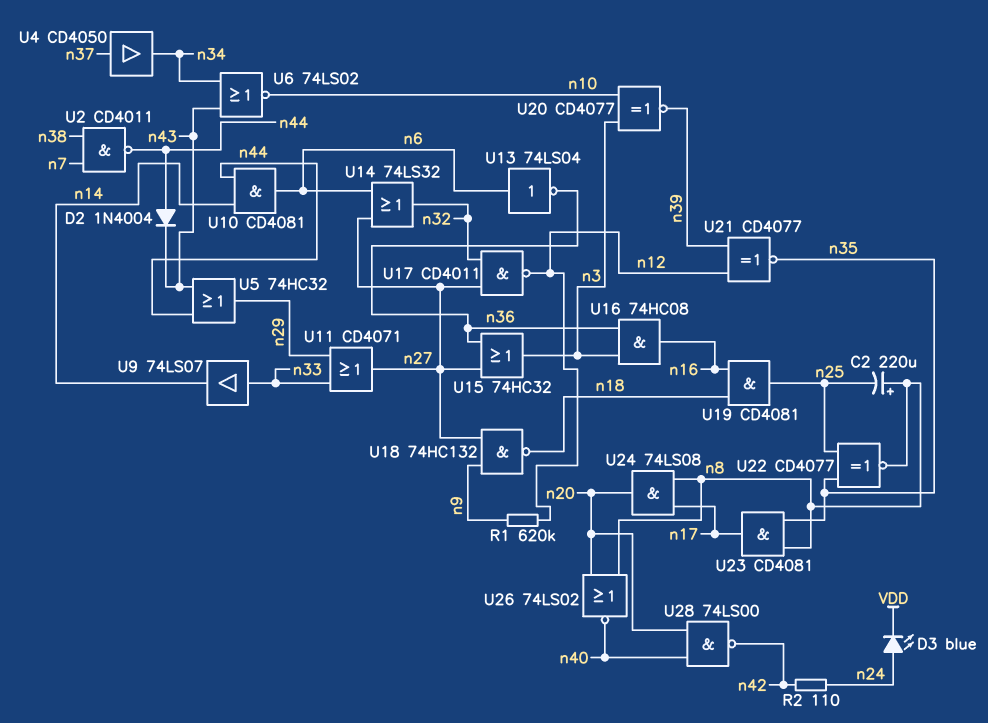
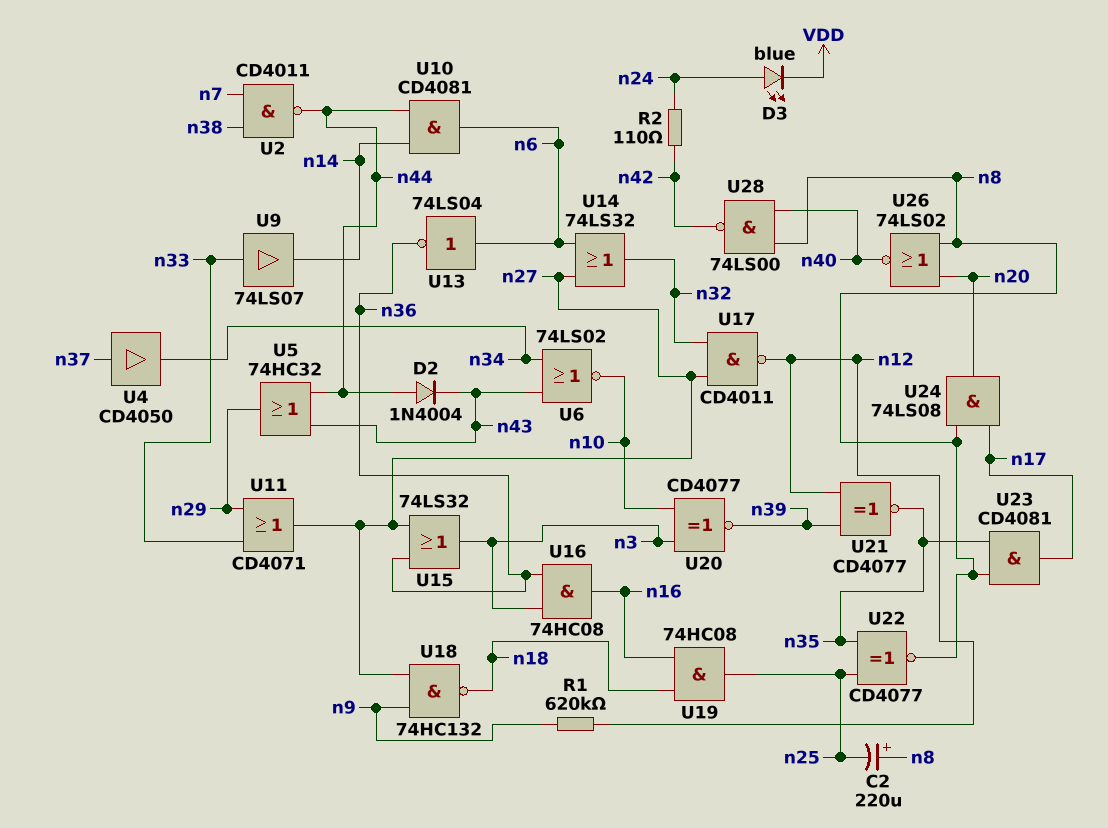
U15: OR 74HC32 (in n27, in n36, out n3) -> OR 74LS32 (in n27, in n36, out n3)
U19: AND CD4081 (in n16, in n18, out n25) -> AND 74HC08 (in n16, in n18, out n25)
U28: NAND 74LS00 (in n20, in n40, out n42) -> NAND 74LS00 (in n8, in n40, out n42)

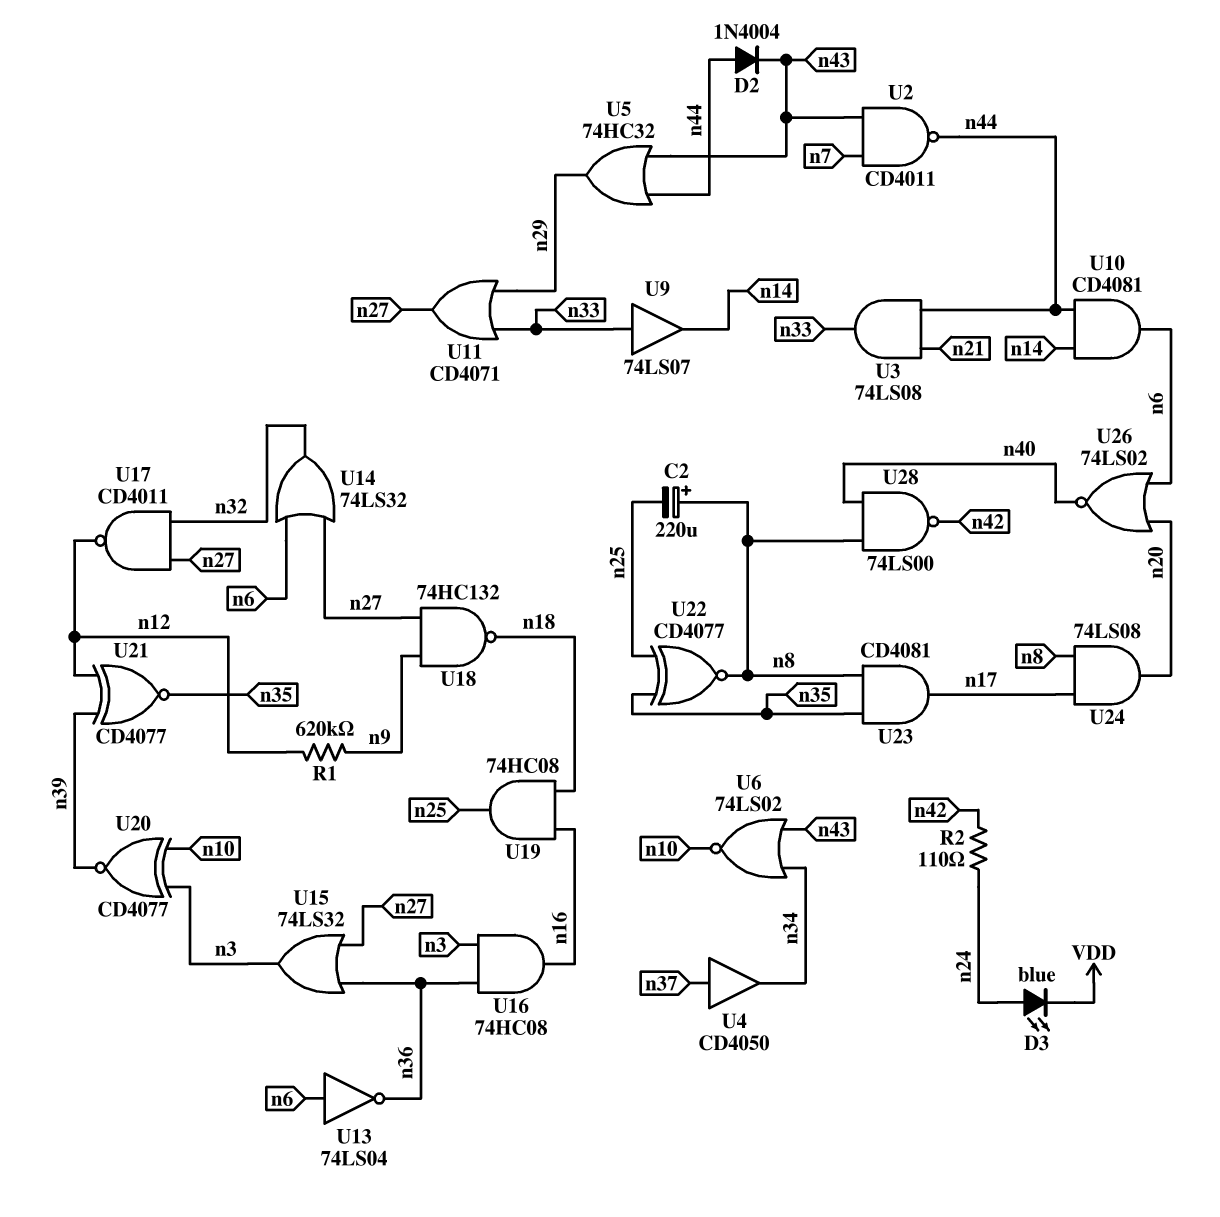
U2: NAND CD4011 (in n7, in n38, out n44) -> NAND CD4011 (in n7, in n43, out n44)
U3: none -> AND 74LS08 (in n21, in n44, out n33)
U26: NOR 74LS02 (in n8, in n20, out n40) -> NOR 74LS02 (in n6, in n20, out n40)

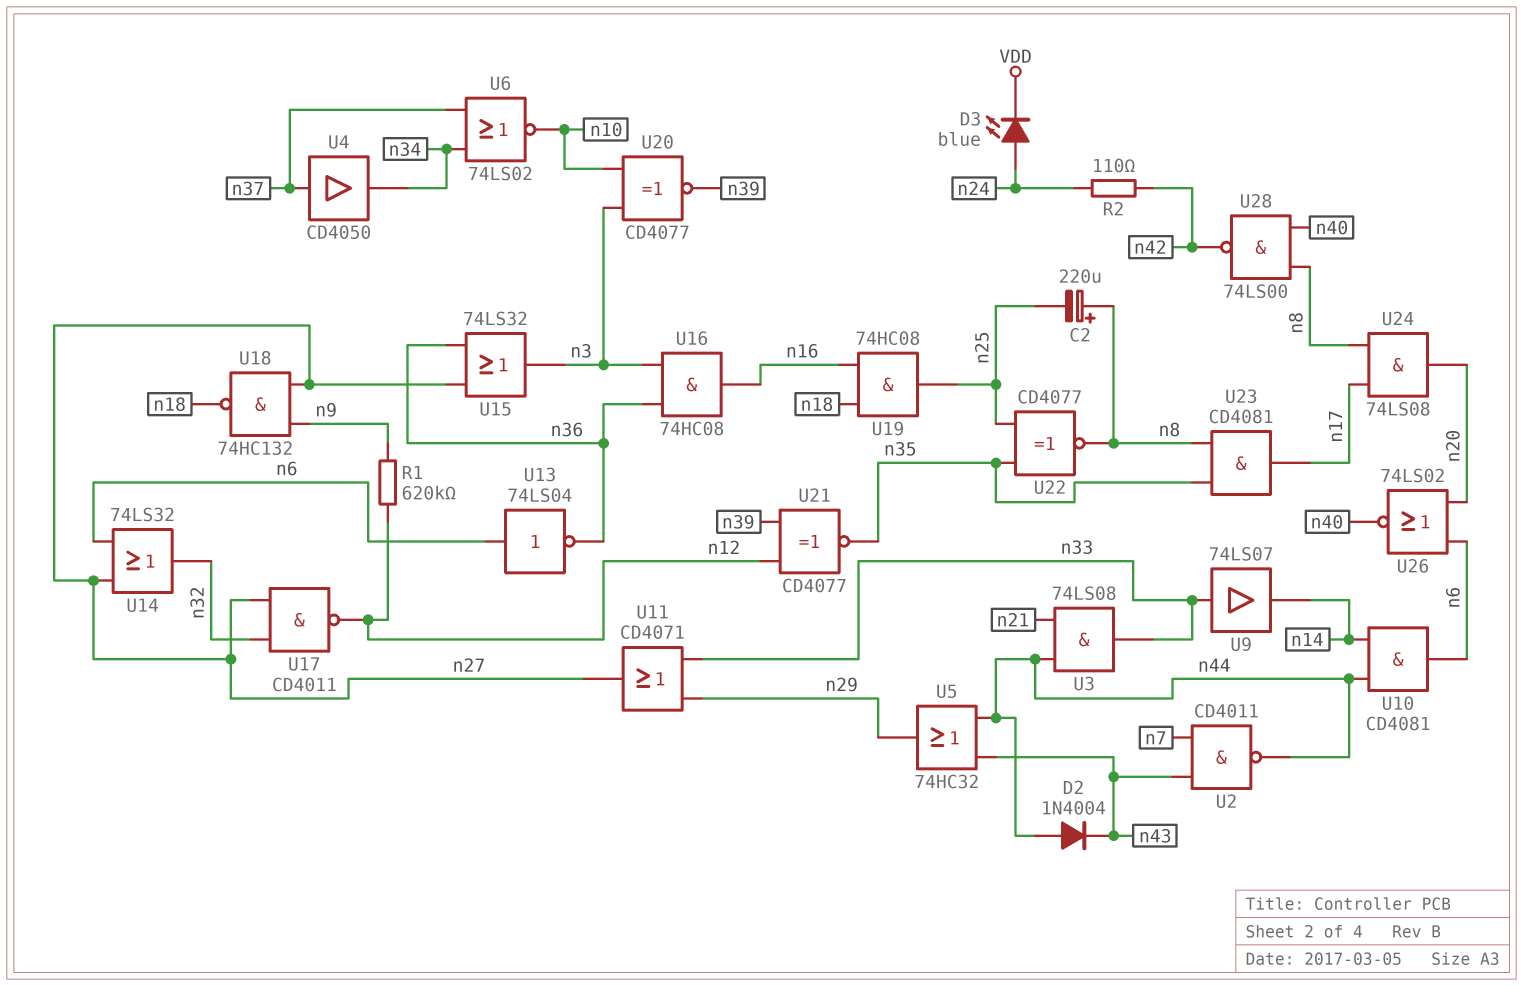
U6: NOR 74LS02 (in n34, in n43, out n10) -> NOR 74LS02 (in n34, in n37, out n10)

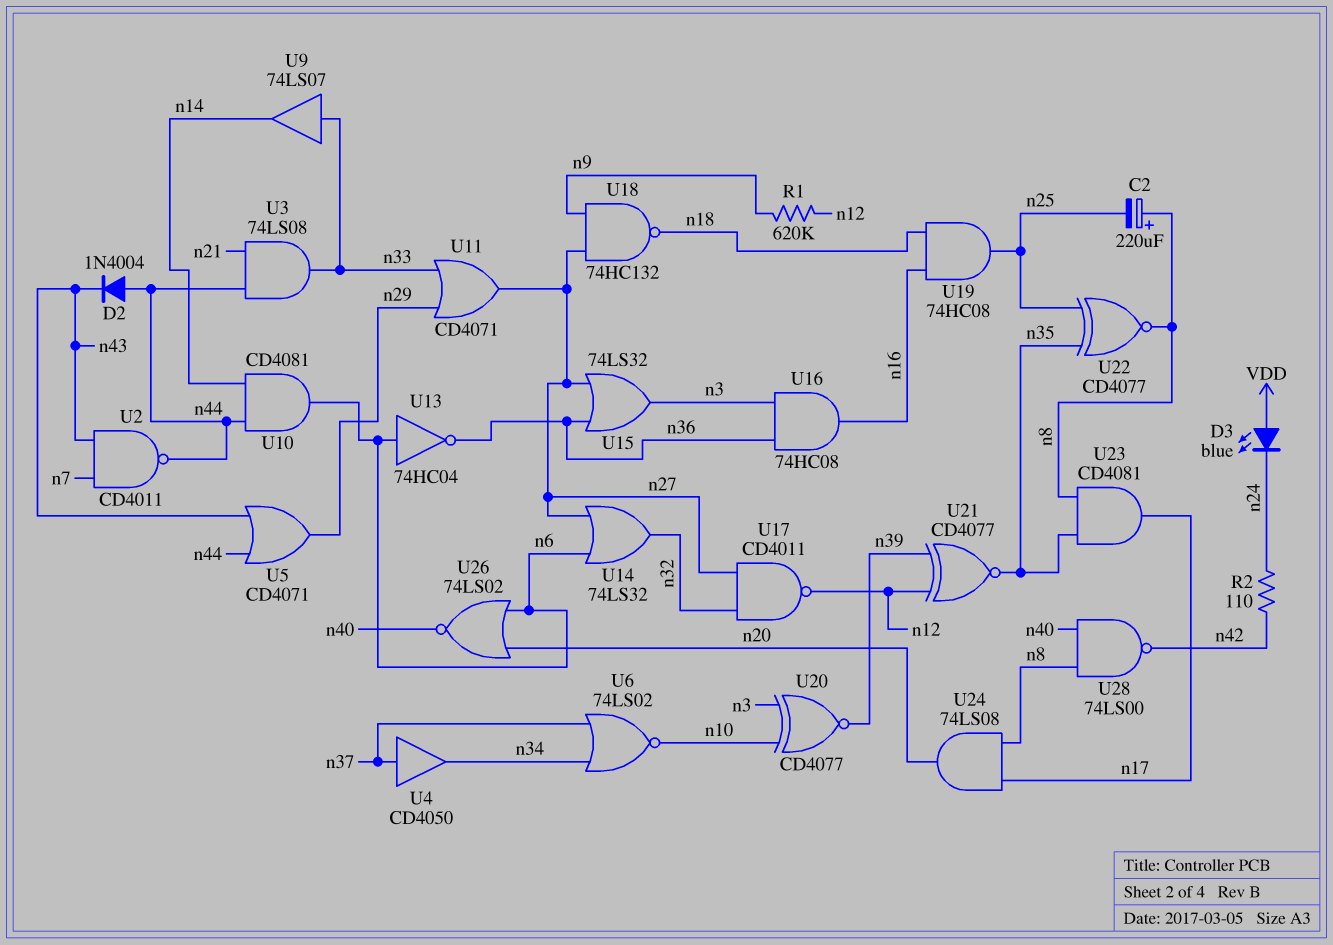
D3: LED blue (A n24, K VDD) -> LED blue (A VDD, K n24)
U5: OR 74HC32 (in n43, in n44, out n29) -> OR CD4071 (in n43, in n44, out n29)
U13: NOT 74LS04 (in n6, out n36) -> NOT 74HC04 (in n6, out n36)

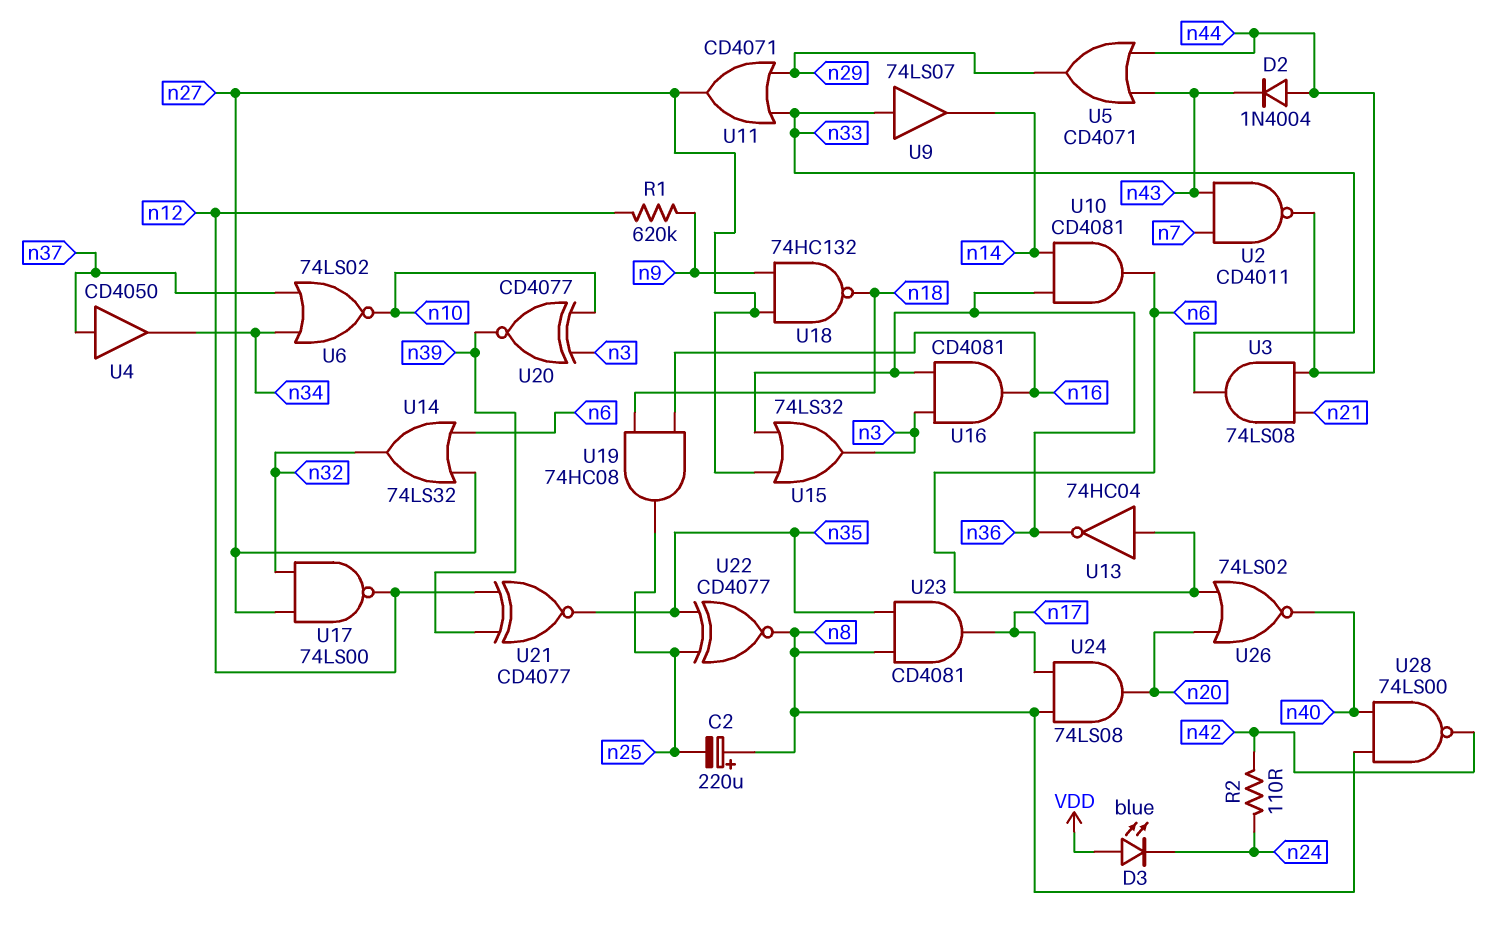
U10: AND CD4081 (in n14, in n44, out n6) -> AND CD4081 (in n14, in n36, out n6)
U16: AND 74HC08 (in n3, in n36, out n16) -> AND CD4081 (in n3, in n36, out n16)
U17: NAND CD4011 (in n27, in n32, out n12) -> NAND 74LS00 (in n27, in n32, out n12)

